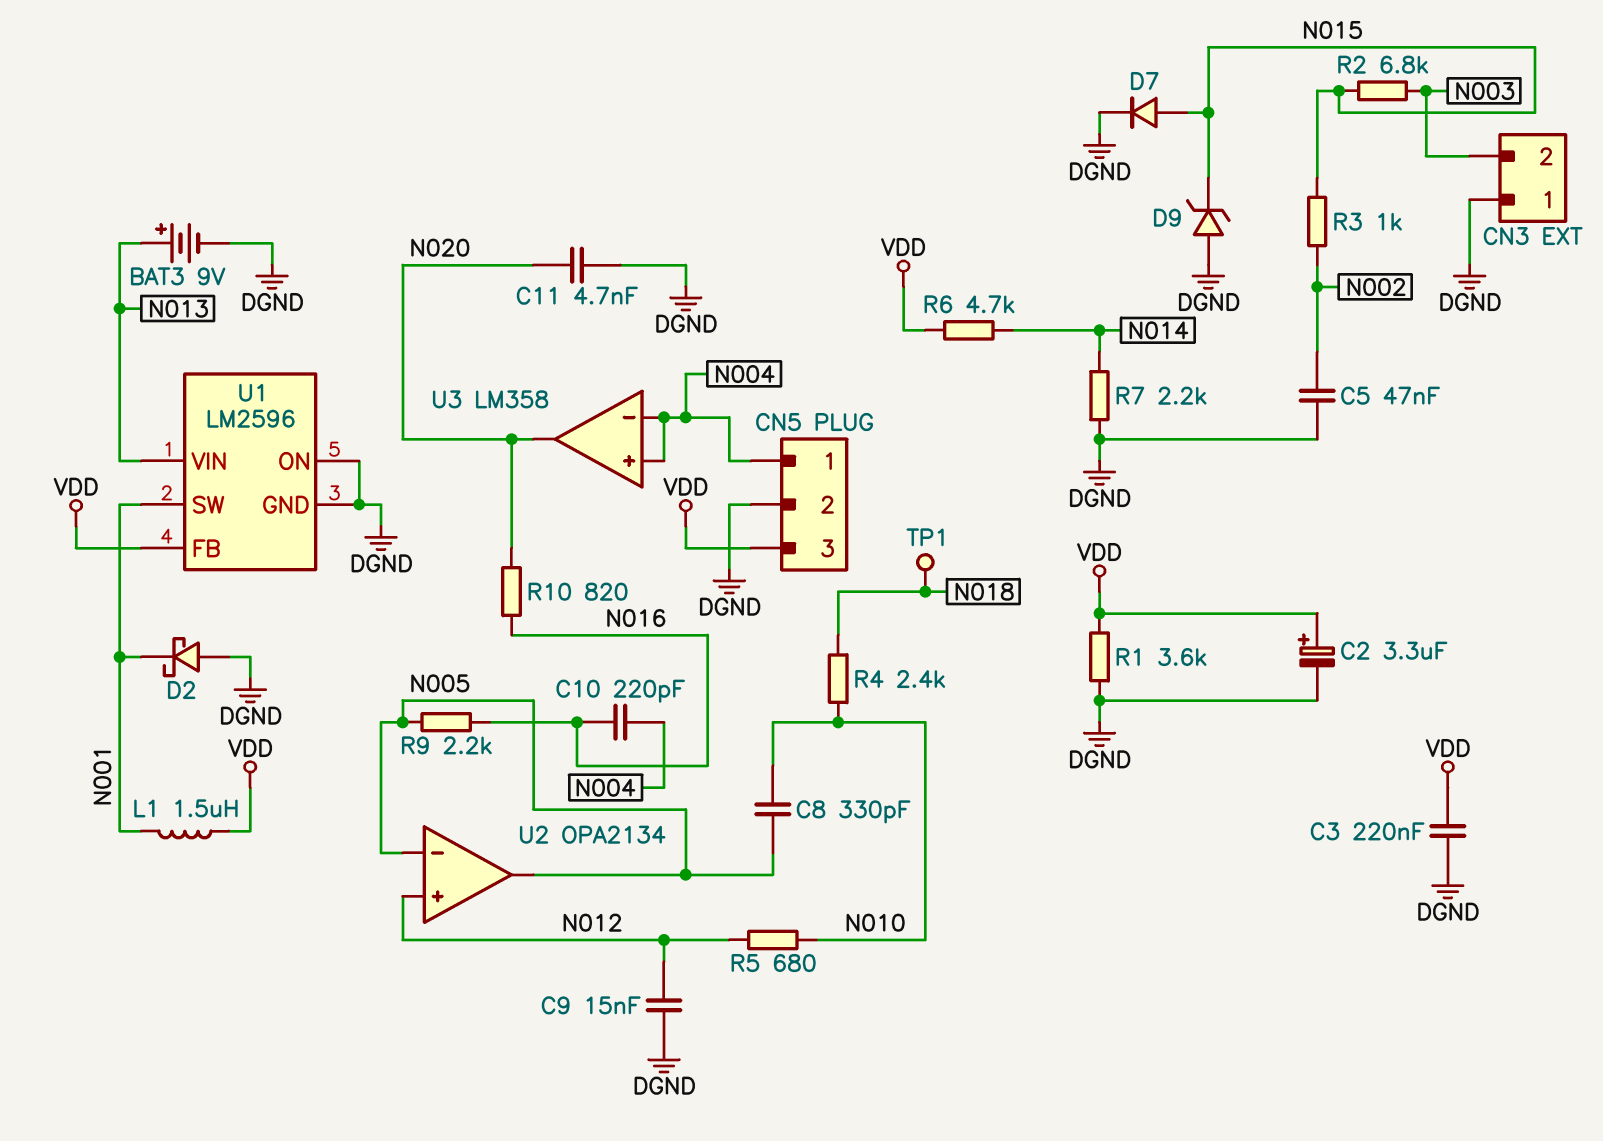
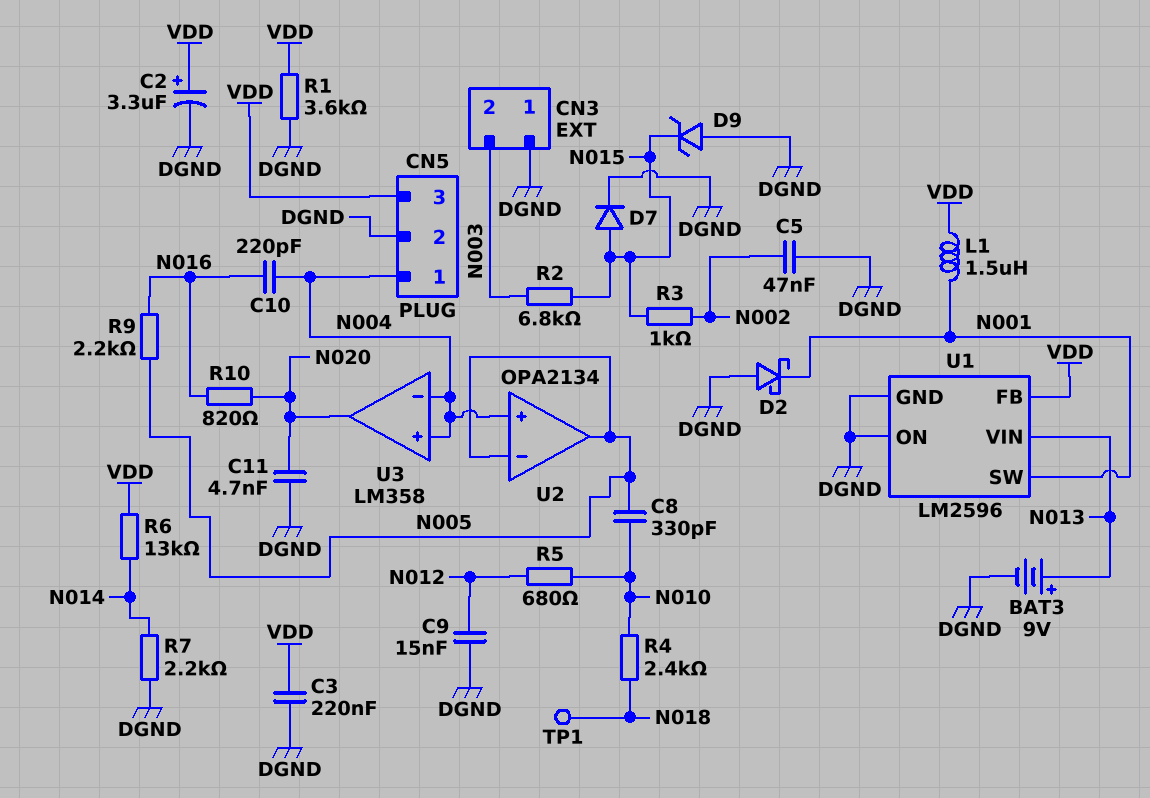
R6: 4.7k (N014, VDD) -> 13k (N014, VDD)
U2 pin in+: N012 -> N004

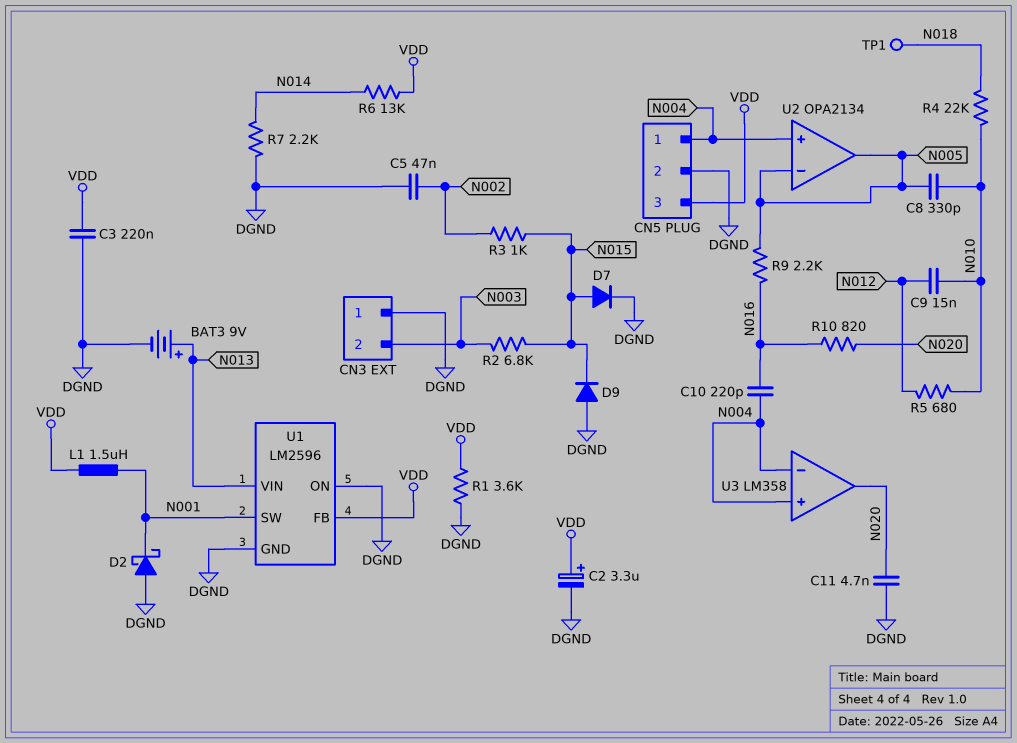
C9: 15nF (DGND, N012) -> 15nF (N010, N012)
D9: zener (A DGND, K N015) -> diode (A DGND, K N015)
R4: 2.4k (N010, N018) -> 22k (N010, N018)

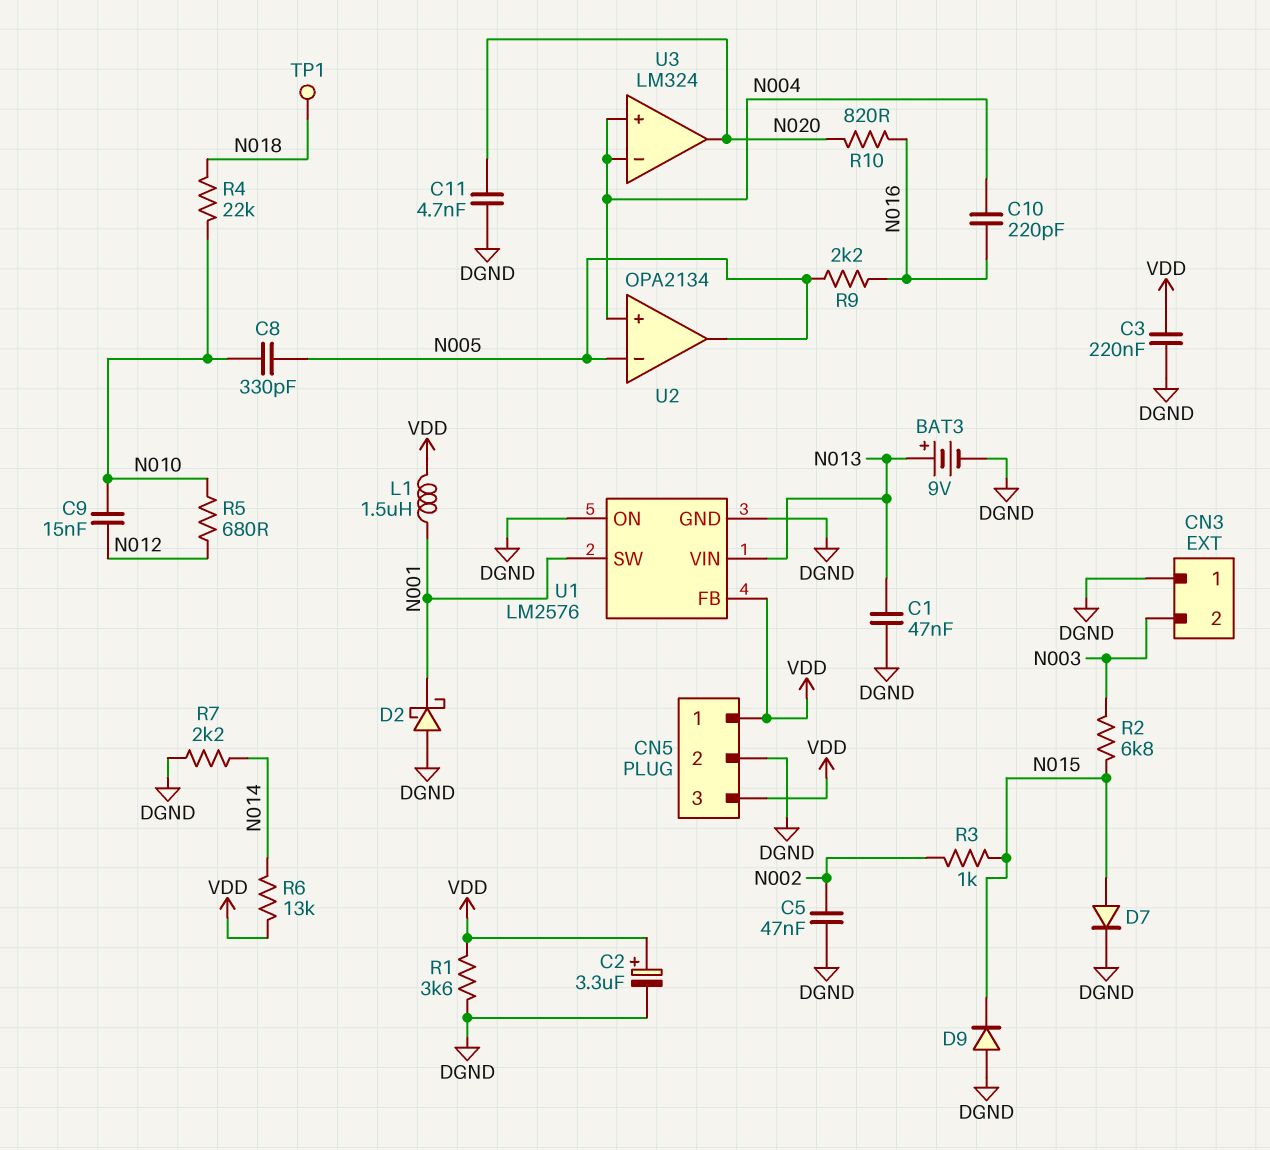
C1: none -> 47nF (DGND, N013)
CN5 pin 1: N004 -> VDD
U1: LM2596 -> LM2576
U3: LM358 -> LM324

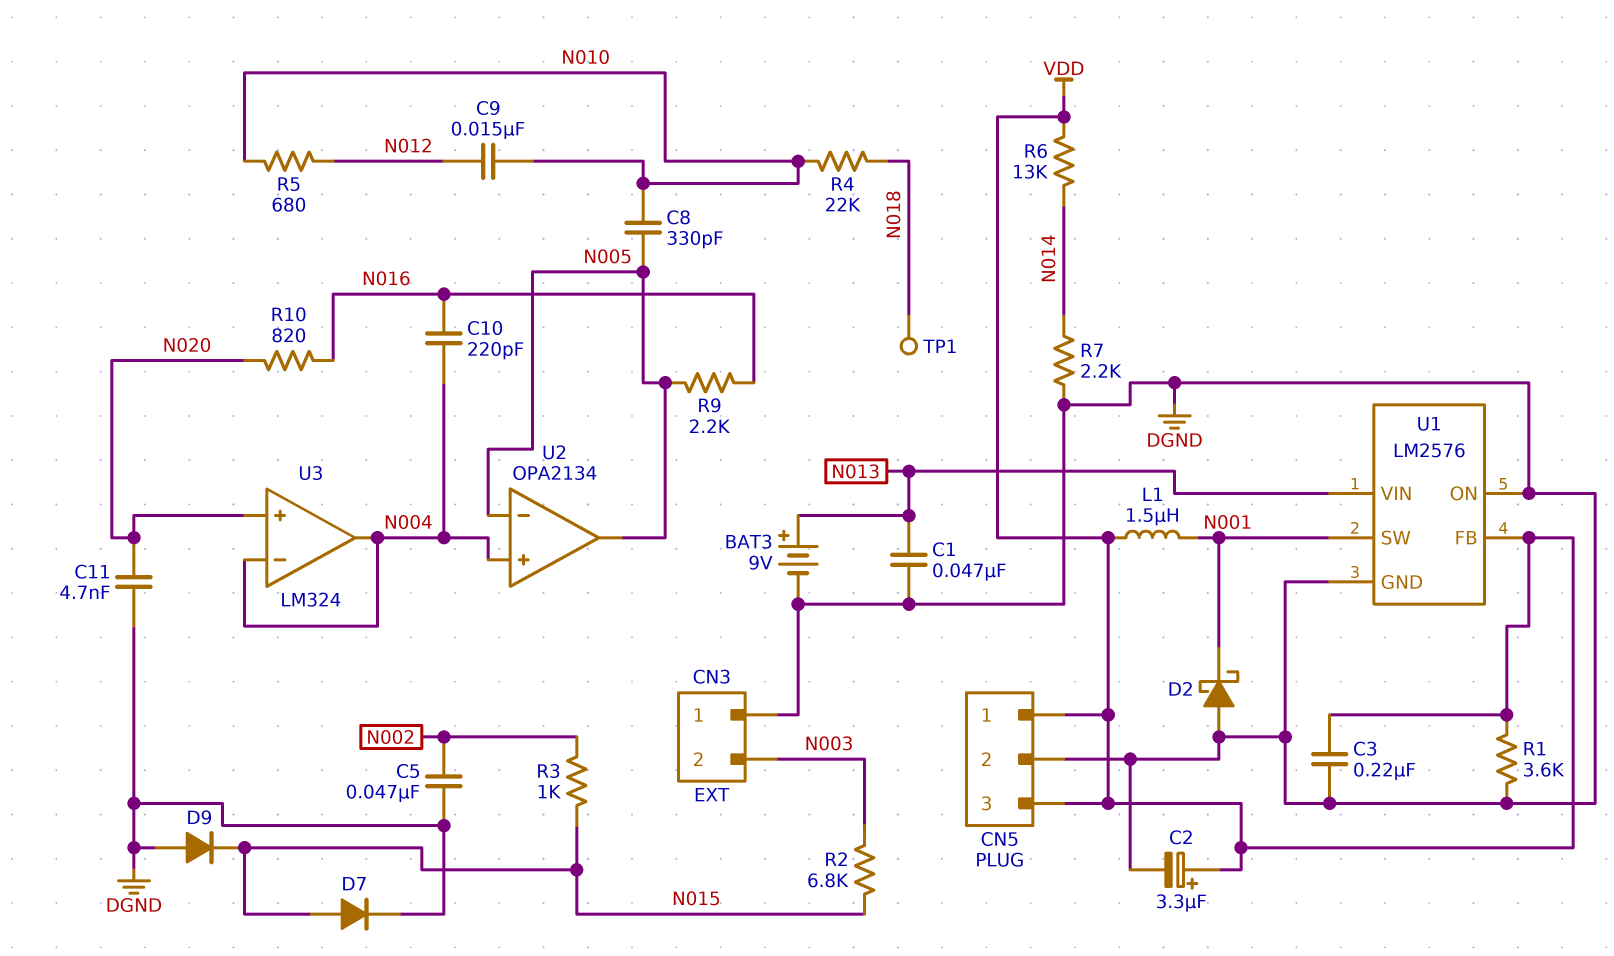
U3 pin in+: N004 -> N020
U3 pin out: N020 -> N004

